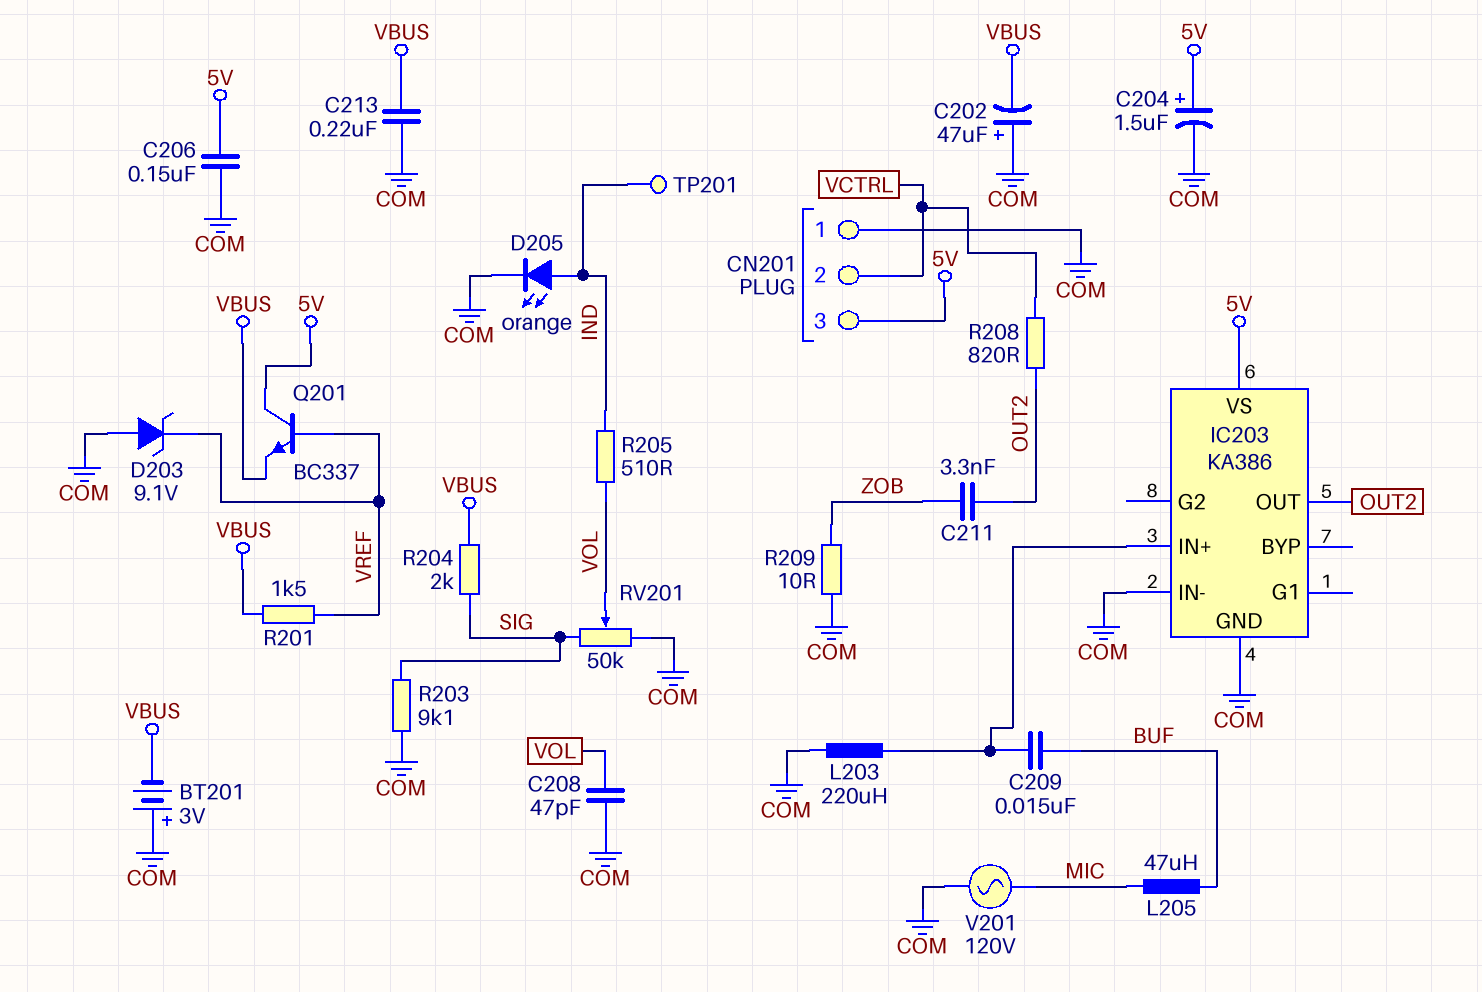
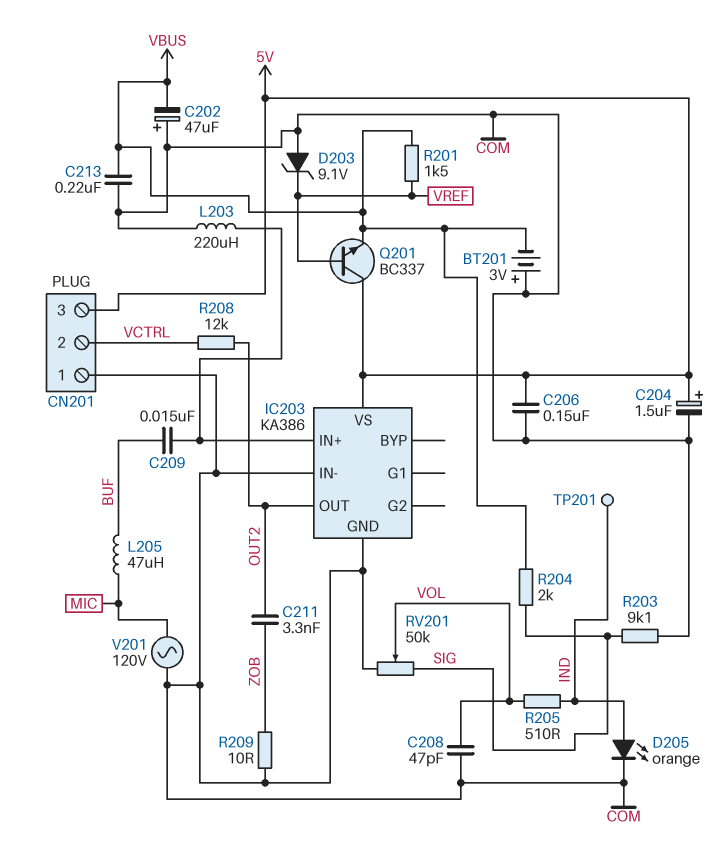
R208: 820 (OUT2, VCTRL) -> 12k (OUT2, VCTRL)

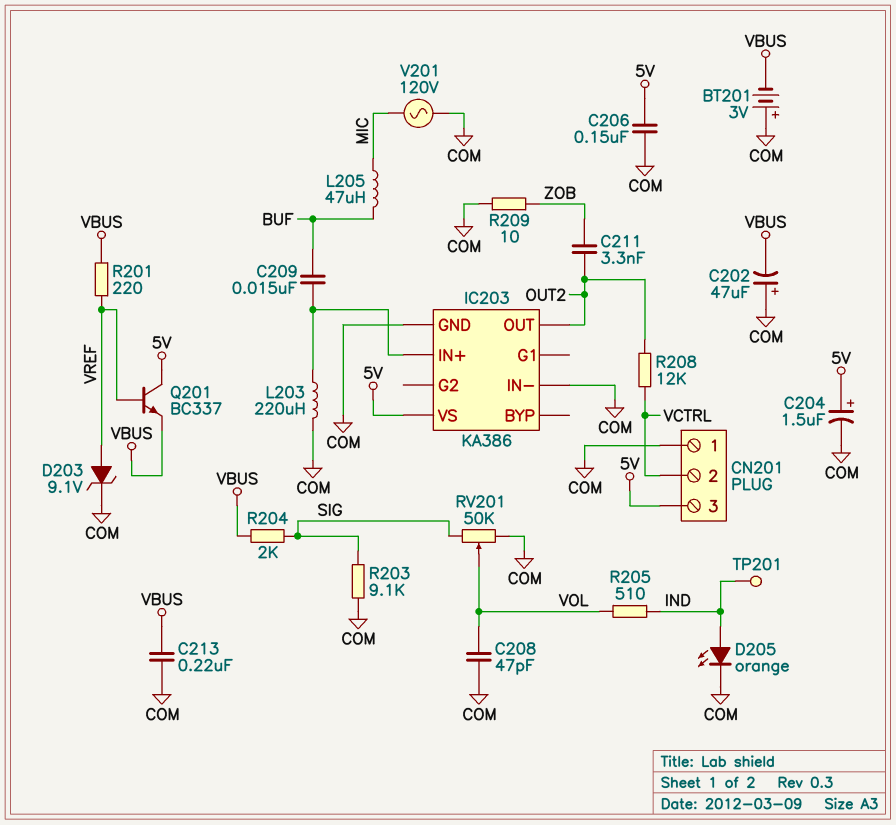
D203: zener 9.1V (A COM, K VREF) -> zener 9.1V (A VREF, K COM)
R201: 1.5k (VBUS, VREF) -> 220 (VBUS, VREF)

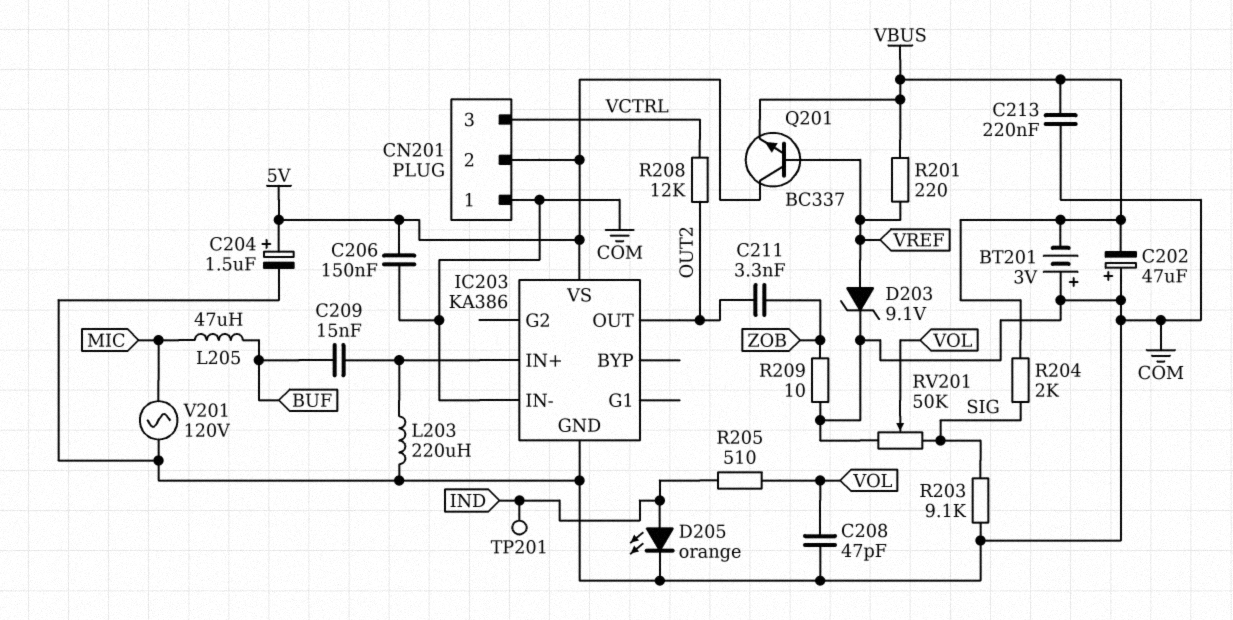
CN201 pin 2: VCTRL -> 5V
CN201 pin 3: 5V -> VCTRL

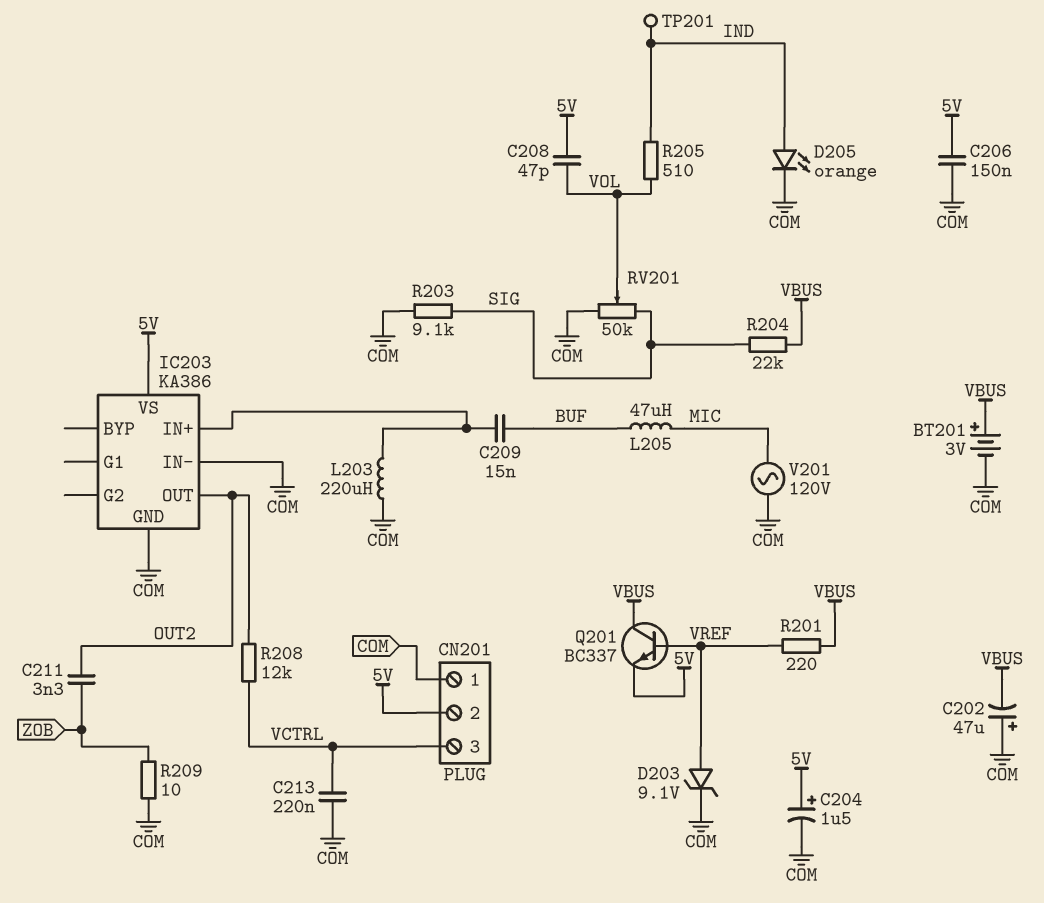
BT201: 3V (plus COM, minus VBUS) -> 3V (plus VBUS, minus COM)
C208: 47pF (COM, VOL) -> 47pF (5V, VOL)
C213: 220nF (COM, VBUS) -> 220nF (COM, VCTRL)
Q201: NPN BC337 (B VREF, C 5V, E VBUS) -> NPN BC337 (B VREF, C VBUS, E 5V)
R204: 2k (SIG, VBUS) -> 22k (SIG, VBUS)

